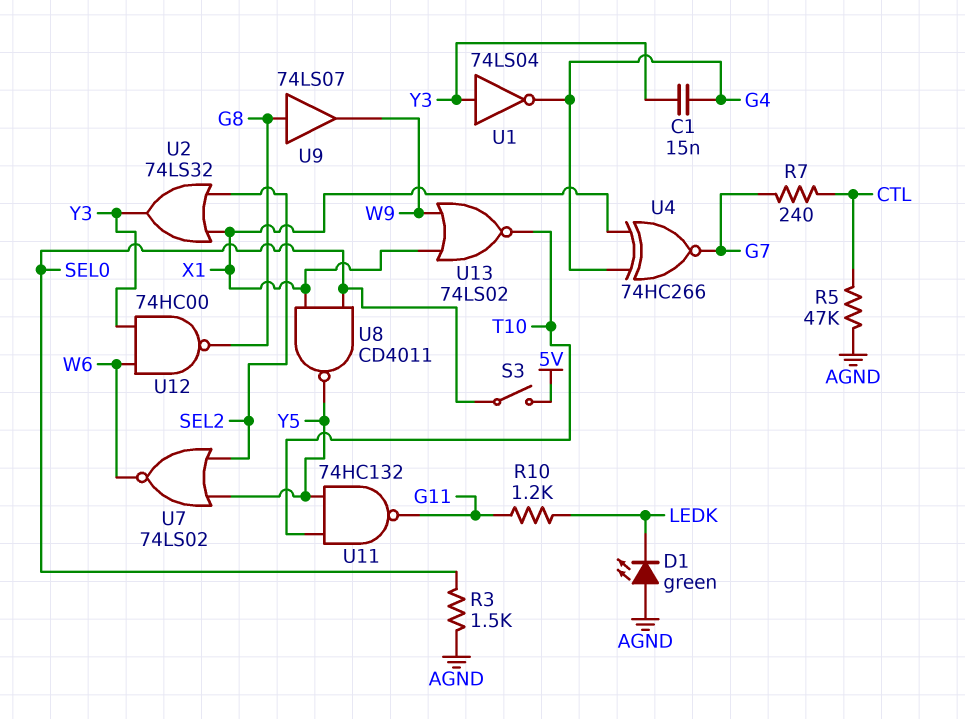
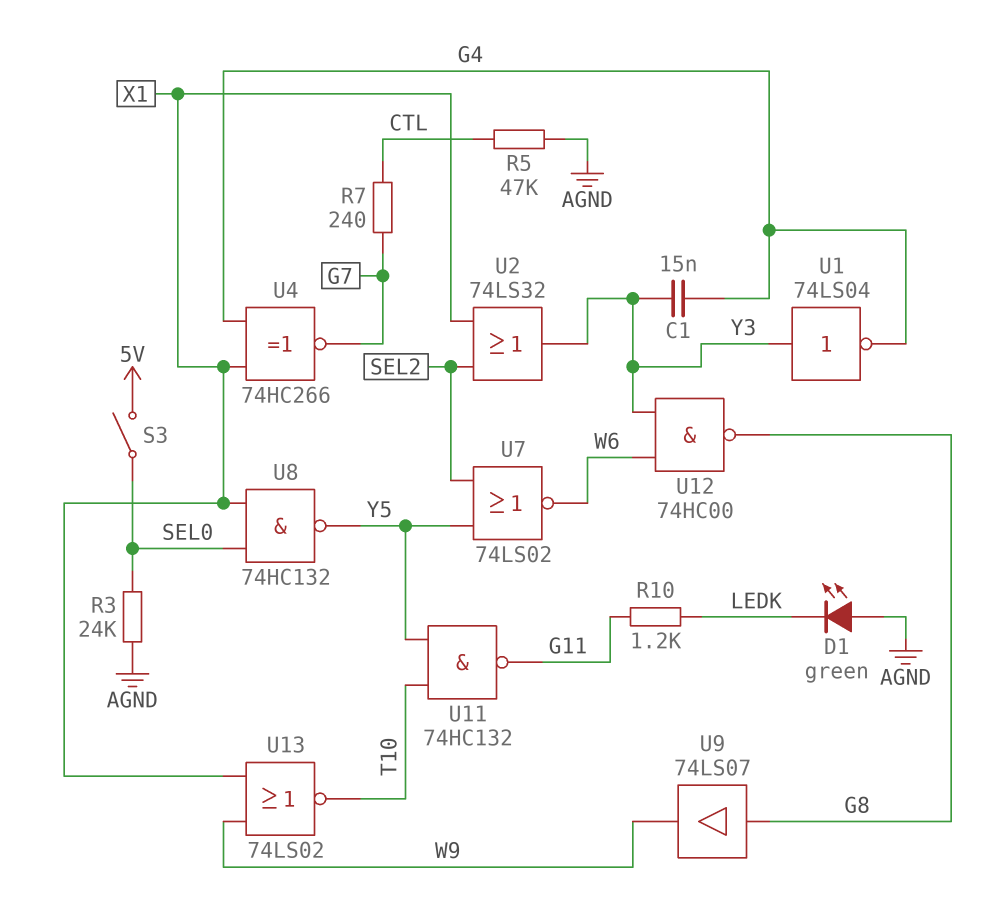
R3: 1.5k (AGND, SEL0) -> 24k (AGND, SEL0)
U8: NAND CD4011 (in SEL0, in X1, out Y5) -> NAND 74HC132 (in SEL0, in X1, out Y5)

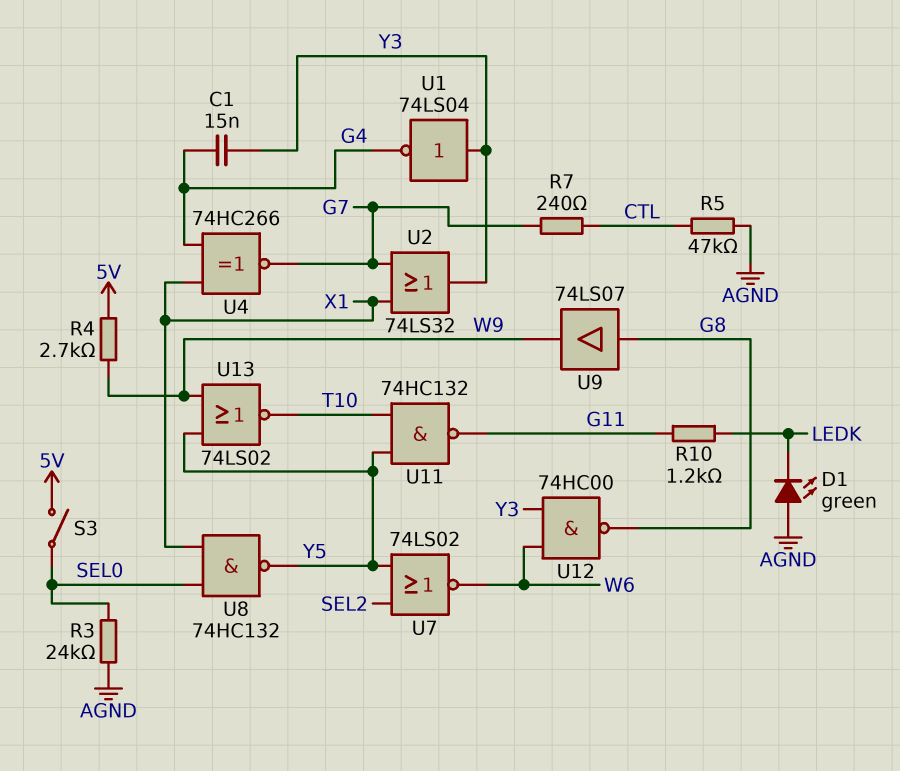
R4: none -> 2.7k (5V, W9)
U2: OR 74LS32 (in SEL2, in X1, out Y3) -> OR 74LS32 (in G7, in X1, out Y3)
U13: NOR 74LS02 (in W9, in X1, out T10) -> NOR 74LS02 (in W9, in Y5, out T10)

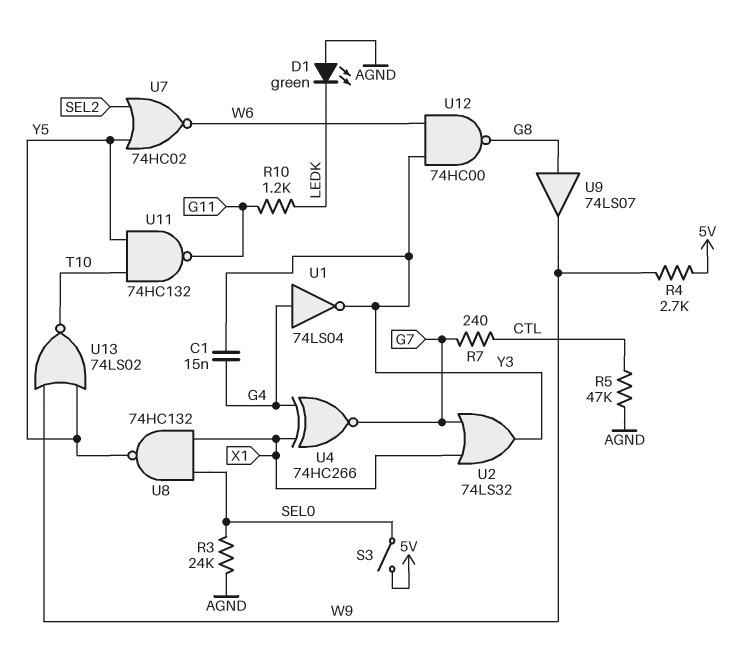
U1: NOT 74LS04 (in Y3, out G4) -> NOT 74LS04 (in G4, out Y3)
U7: NOR 74LS02 (in SEL2, in Y5, out W6) -> NOR 74HC02 (in SEL2, in Y5, out W6)

